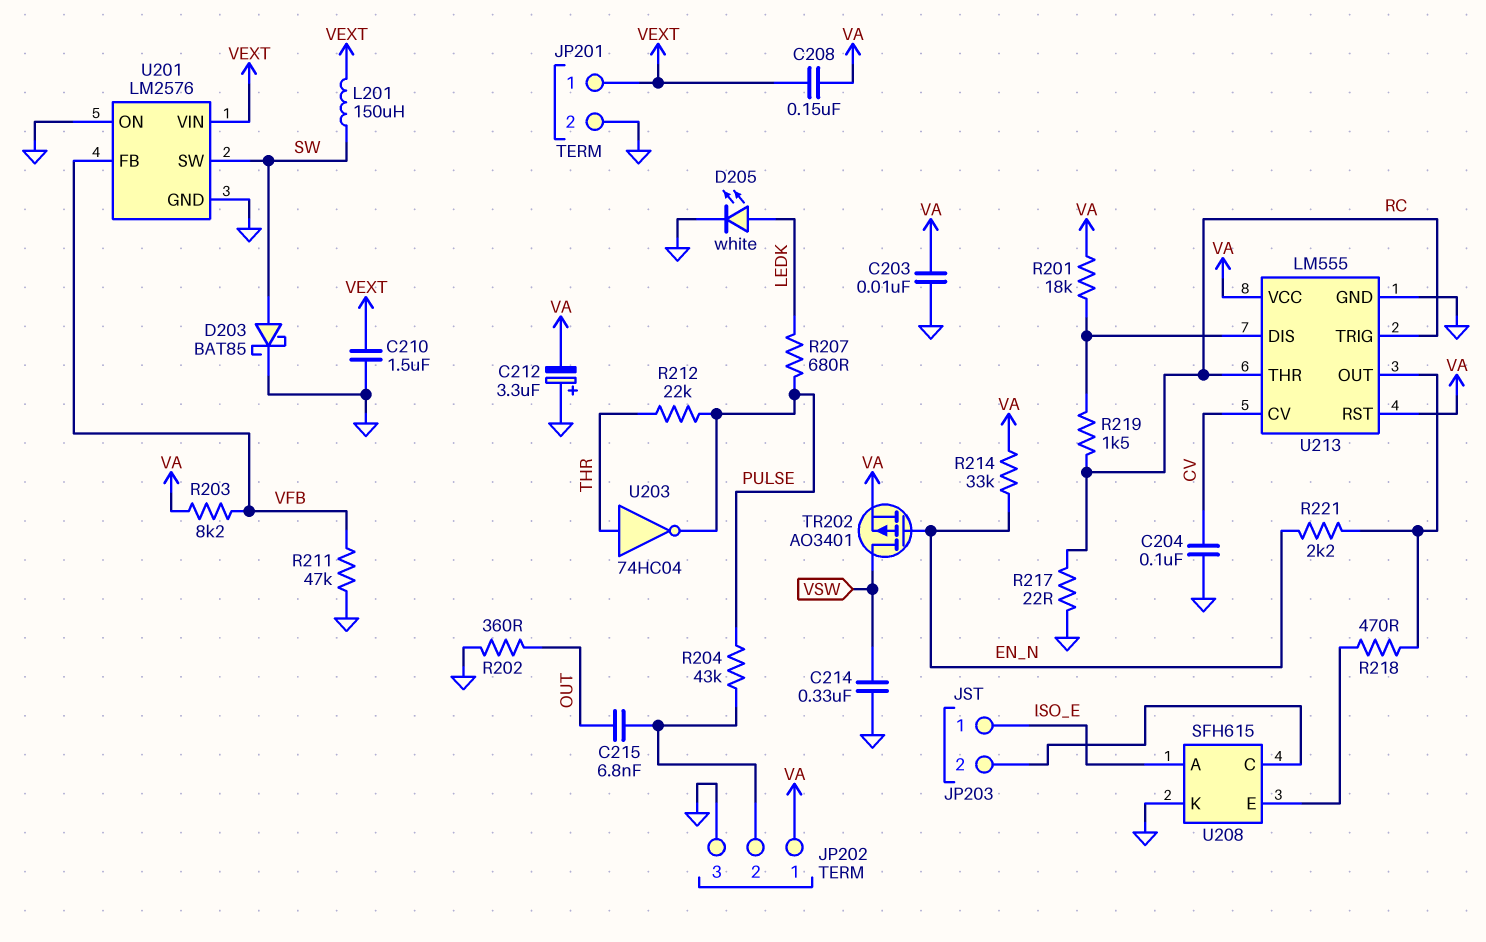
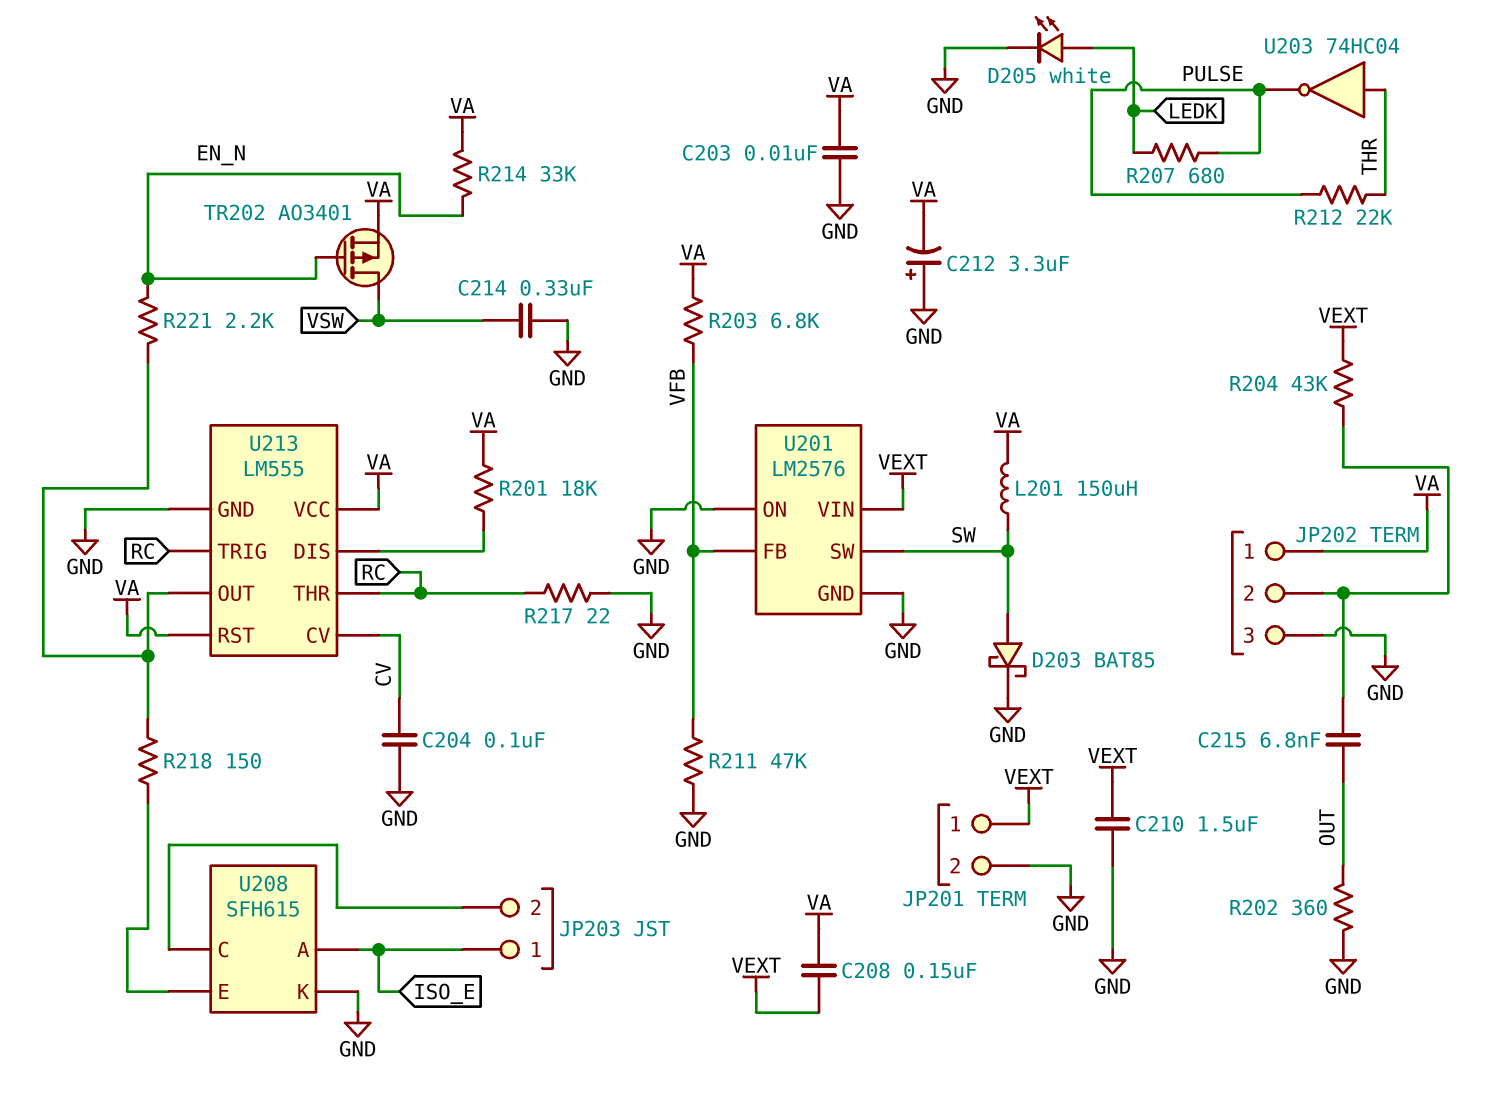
L201: 150uH (SW, VEXT) -> 150uH (SW, VA)
R203: 8.2k (VA, VFB) -> 6.8k (VA, VFB)
R204: 43k (JP202/2, PULSE) -> 43k (JP202/2, VEXT)
R218: 470 (U208/E, U213/OUT) -> 150 (U208/E, U213/OUT)
R219: 1.5k (RC, U213/DIS) -> none

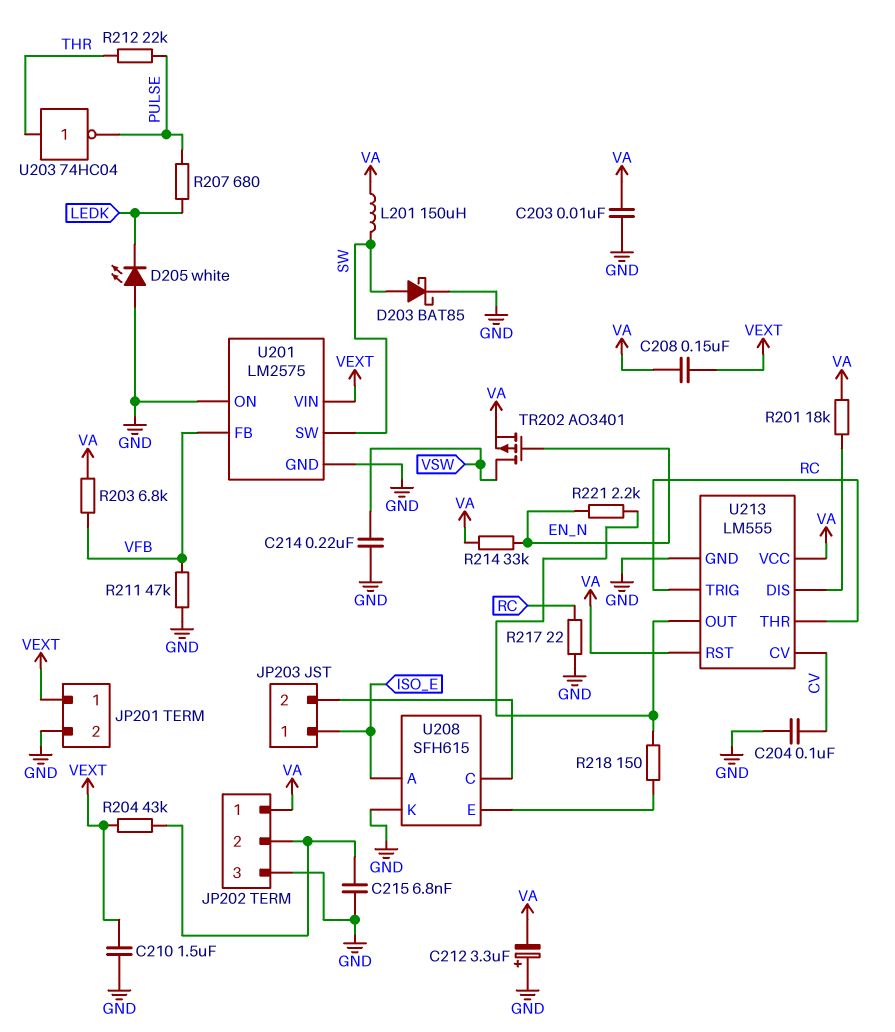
C214: 330nF (GND, VSW) -> 220nF (GND, VSW)
C215: 6.8nF (JP202/2, OUT) -> 6.8nF (GND, JP202/2)
D205: LED white (A LEDK, K GND) -> LED white (A GND, K LEDK)
R202: 360 (GND, OUT) -> none
U201: LM2576 -> LM2575

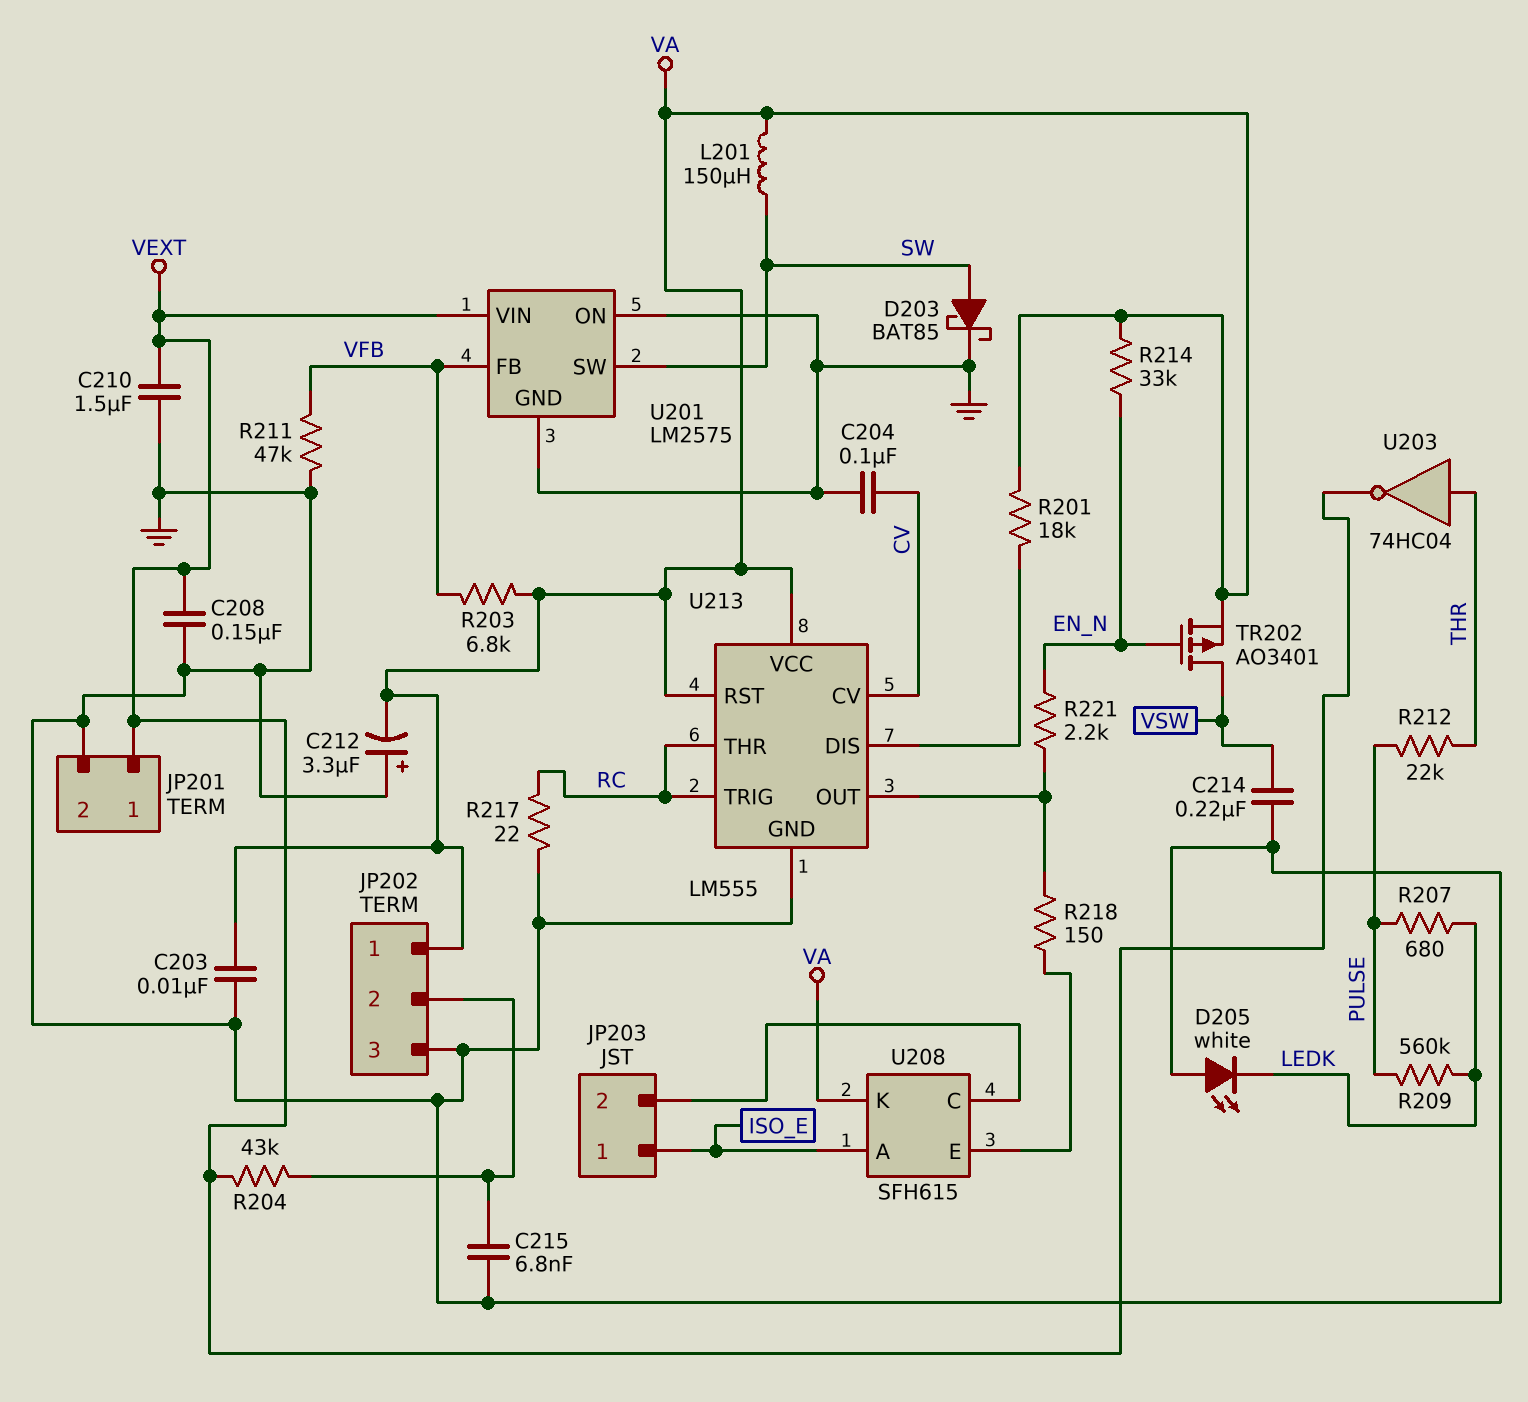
C208: 150nF (VA, VEXT) -> 150nF (GND, VEXT)
R209: none -> 560k (LEDK, PULSE)
U203: NOT 74HC04 (in THR, out PULSE) -> NOT 74HC04 (in THR, out VEXT)
U208 pin K: GND -> VA

